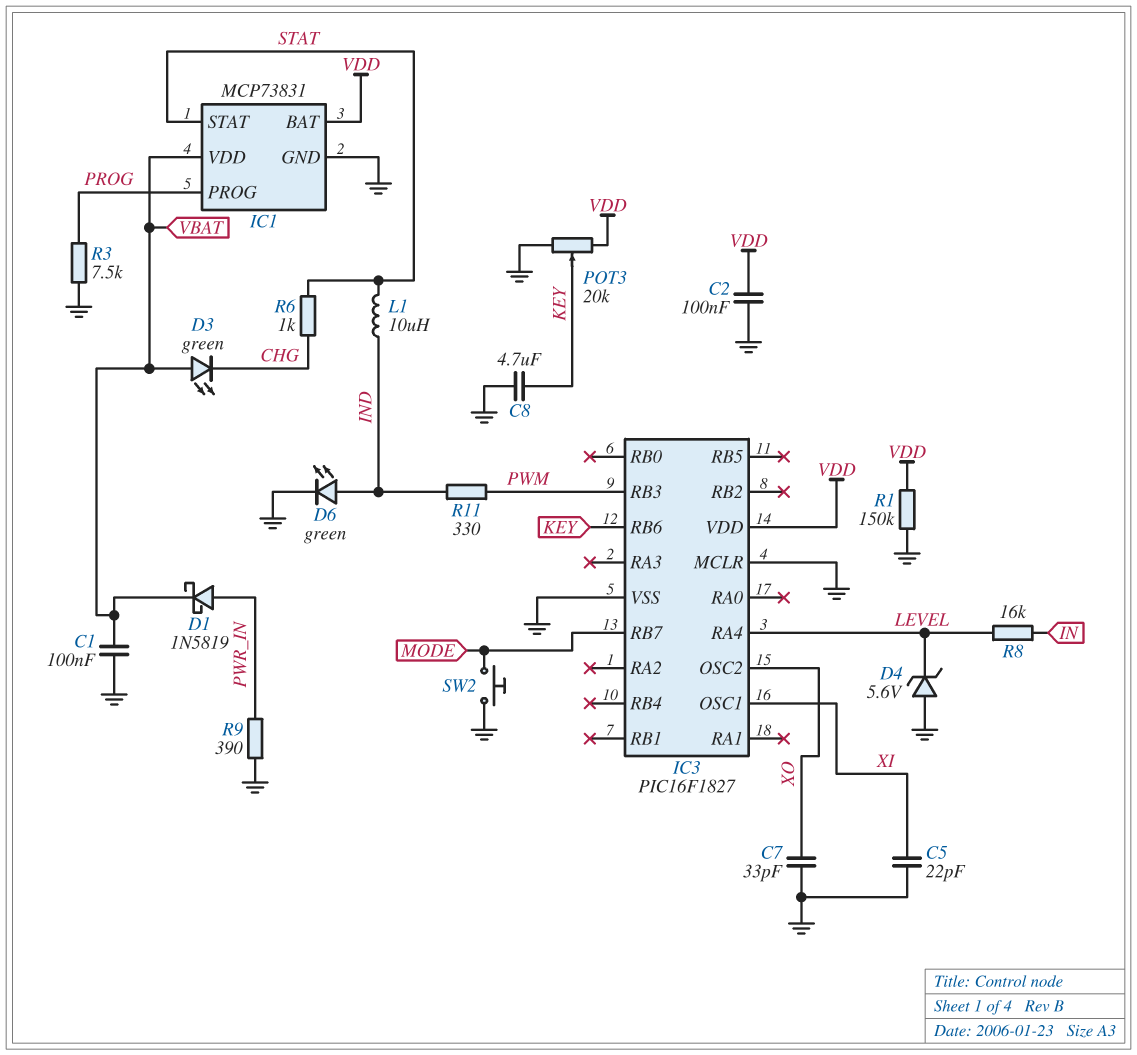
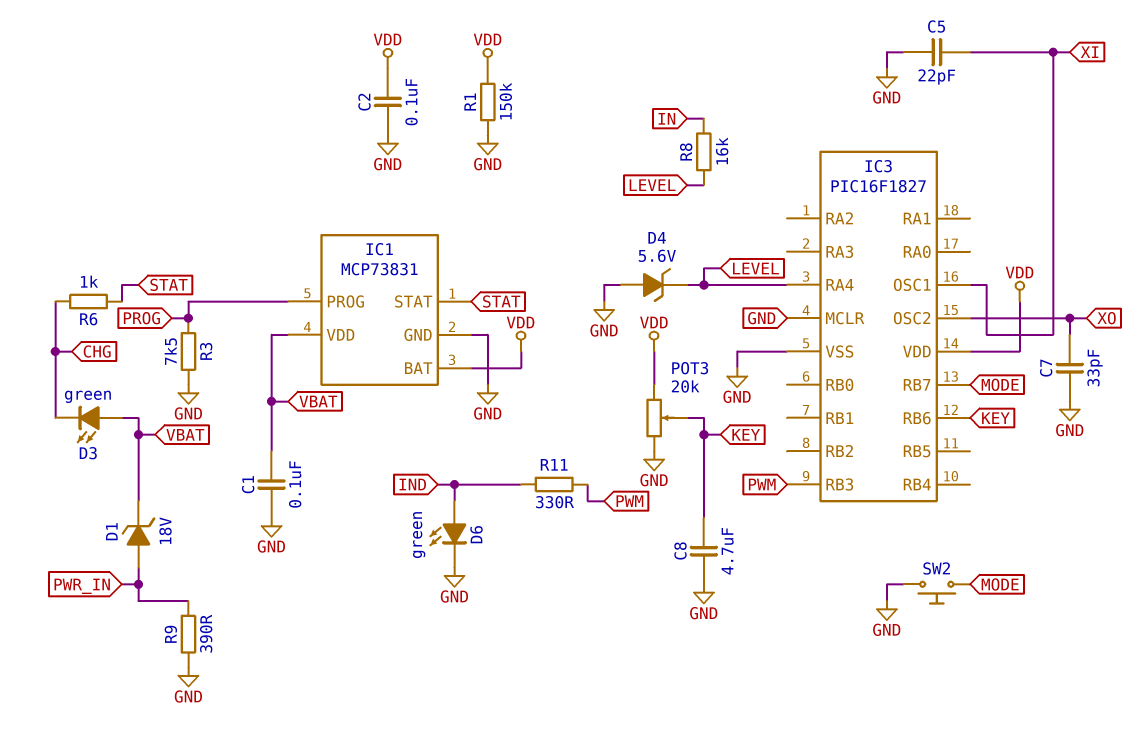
D1: schottky 1N5819 (A PWR_IN, K VBAT) -> zener 18V (A PWR_IN, K VBAT)
L1: 10uH (IND, STAT) -> none

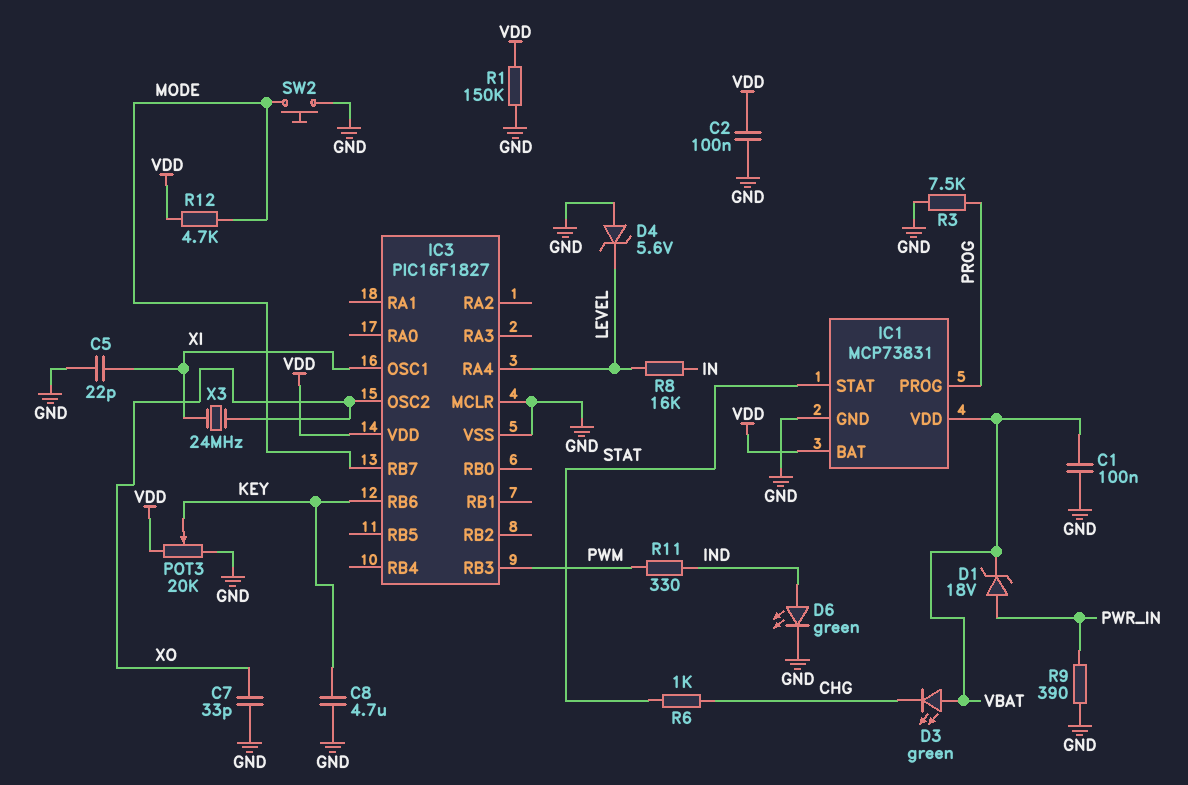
R12: none -> 4.7k (MODE, VDD)
X3: none -> 24MHz (XI, XO)

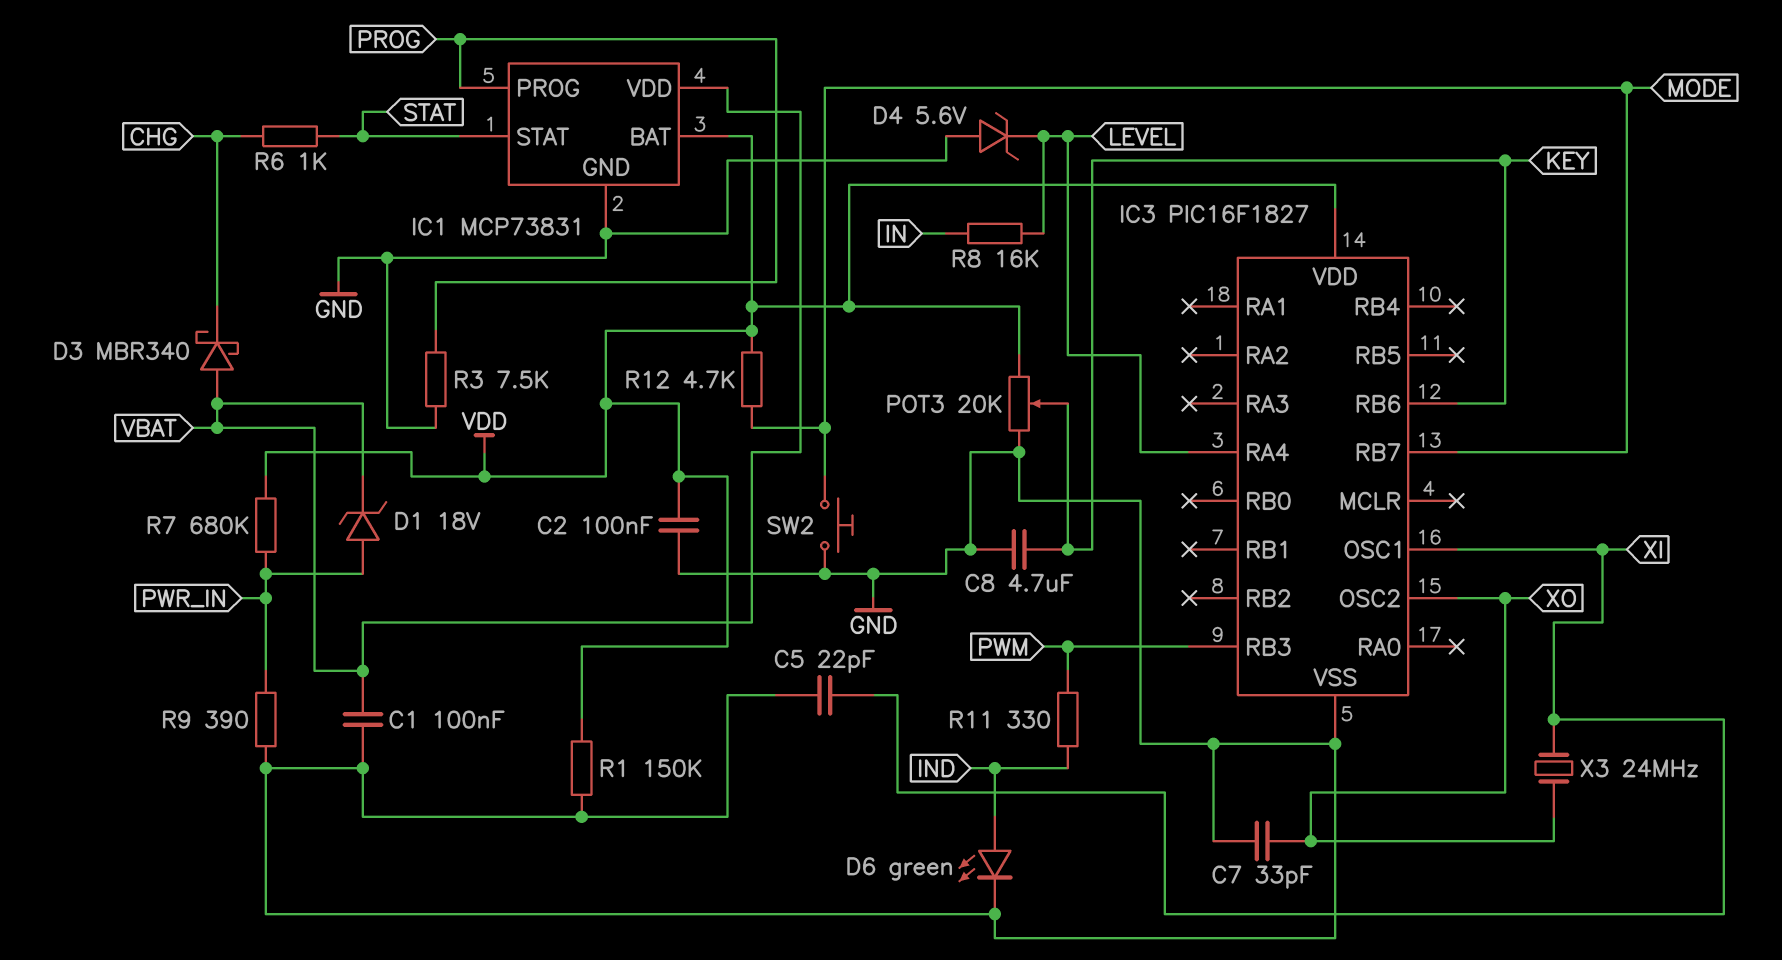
D3: LED green (A VBAT, K CHG) -> schottky MBR340 (A VBAT, K CHG)
IC3 pin MCLR: GND -> none
R7: none -> 680k (PWR_IN, VDD)

